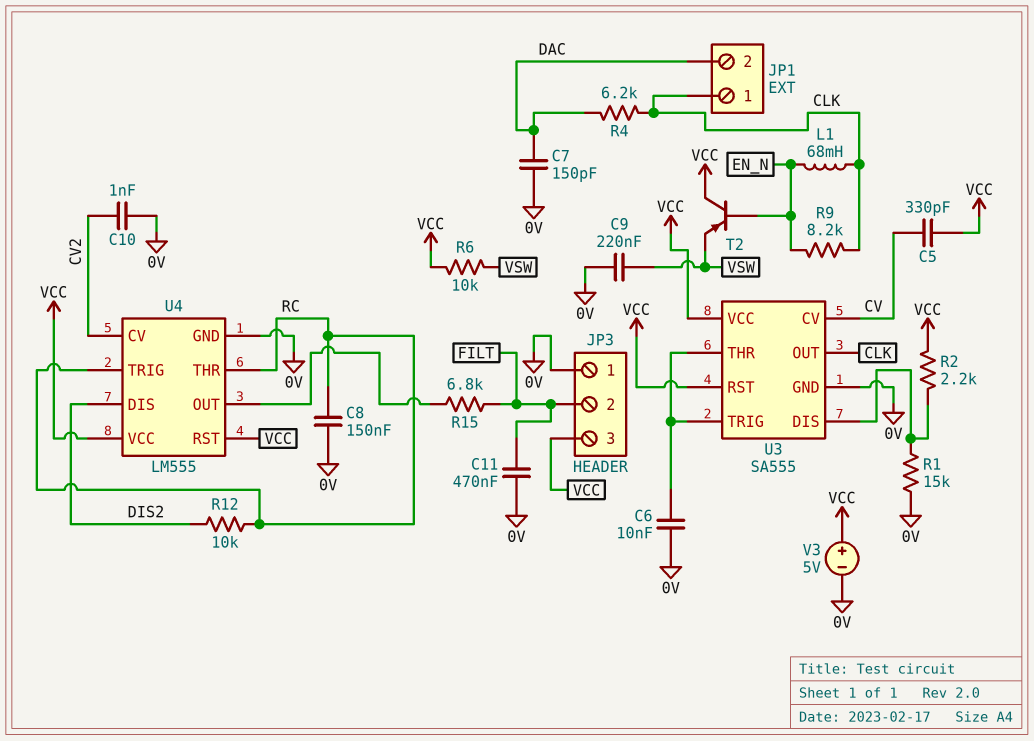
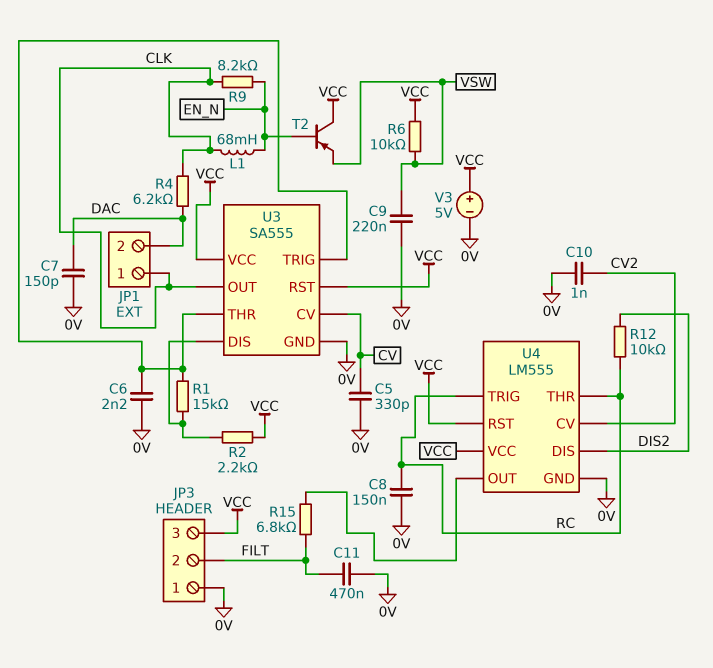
C5: 330pF (CV, VCC) -> 330pF (0V, CV)
C6: 10nF (0V, U3/THR) -> 2.2nF (0V, U3/THR)
R1: 15k (0V, U3/DIS) -> 15k (U3/DIS, U3/THR)

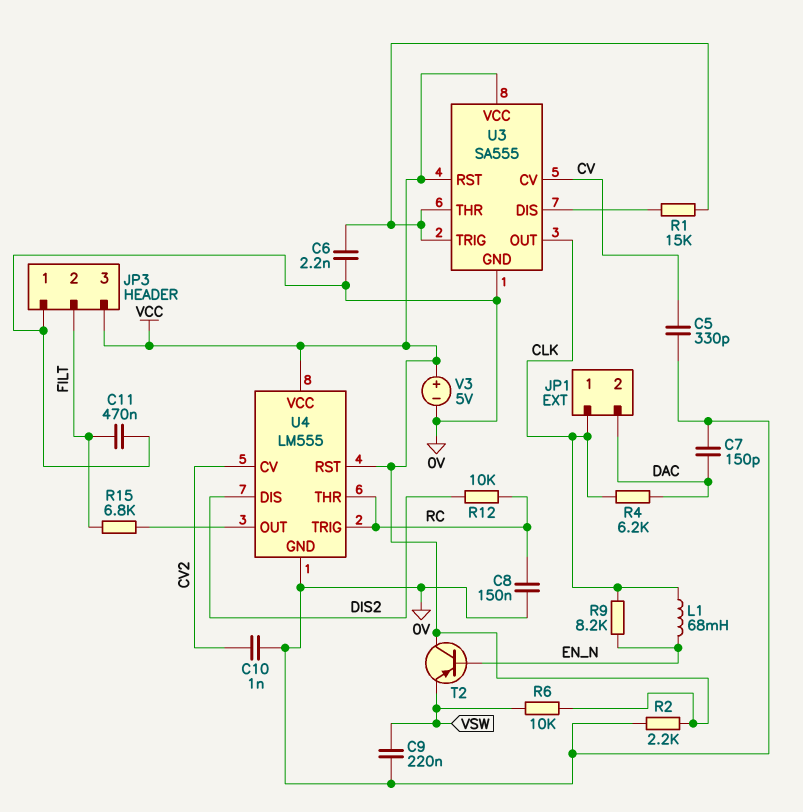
R2: 2.2k (U3/DIS, VCC) -> 2.2k (0V, VCC)

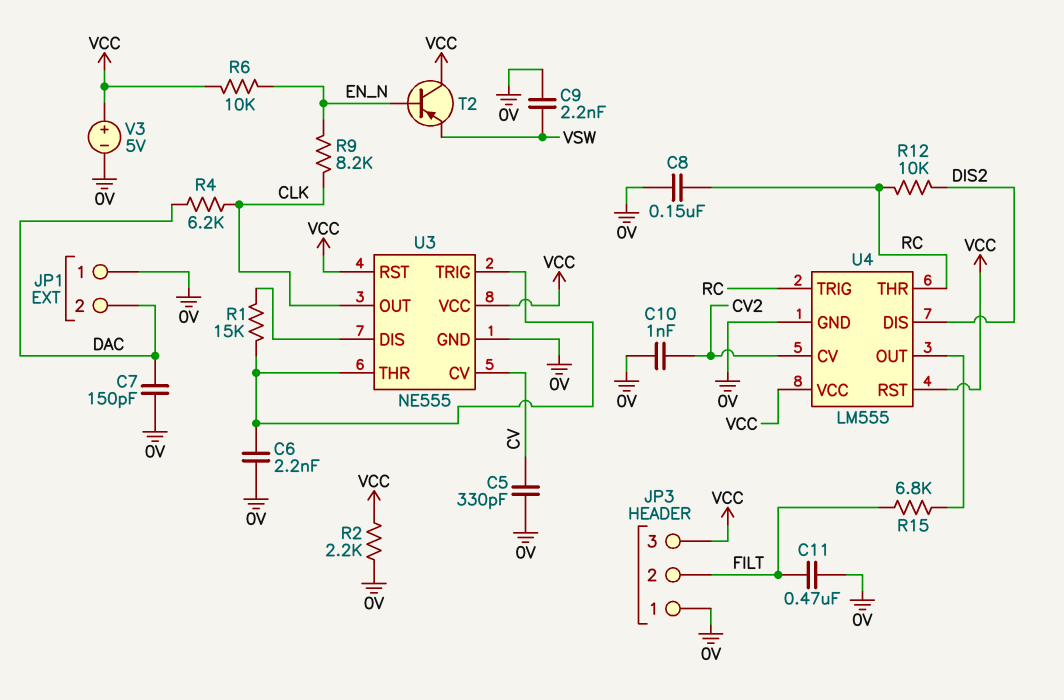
C9: 220nF (0V, VSW) -> 2.2nF (0V, VSW)
JP1 pin 1: CLK -> 0V
L1: 68mH (CLK, EN_N) -> none
R6: 10k (VCC, VSW) -> 10k (EN_N, VCC)
U3: SA555 -> NE555

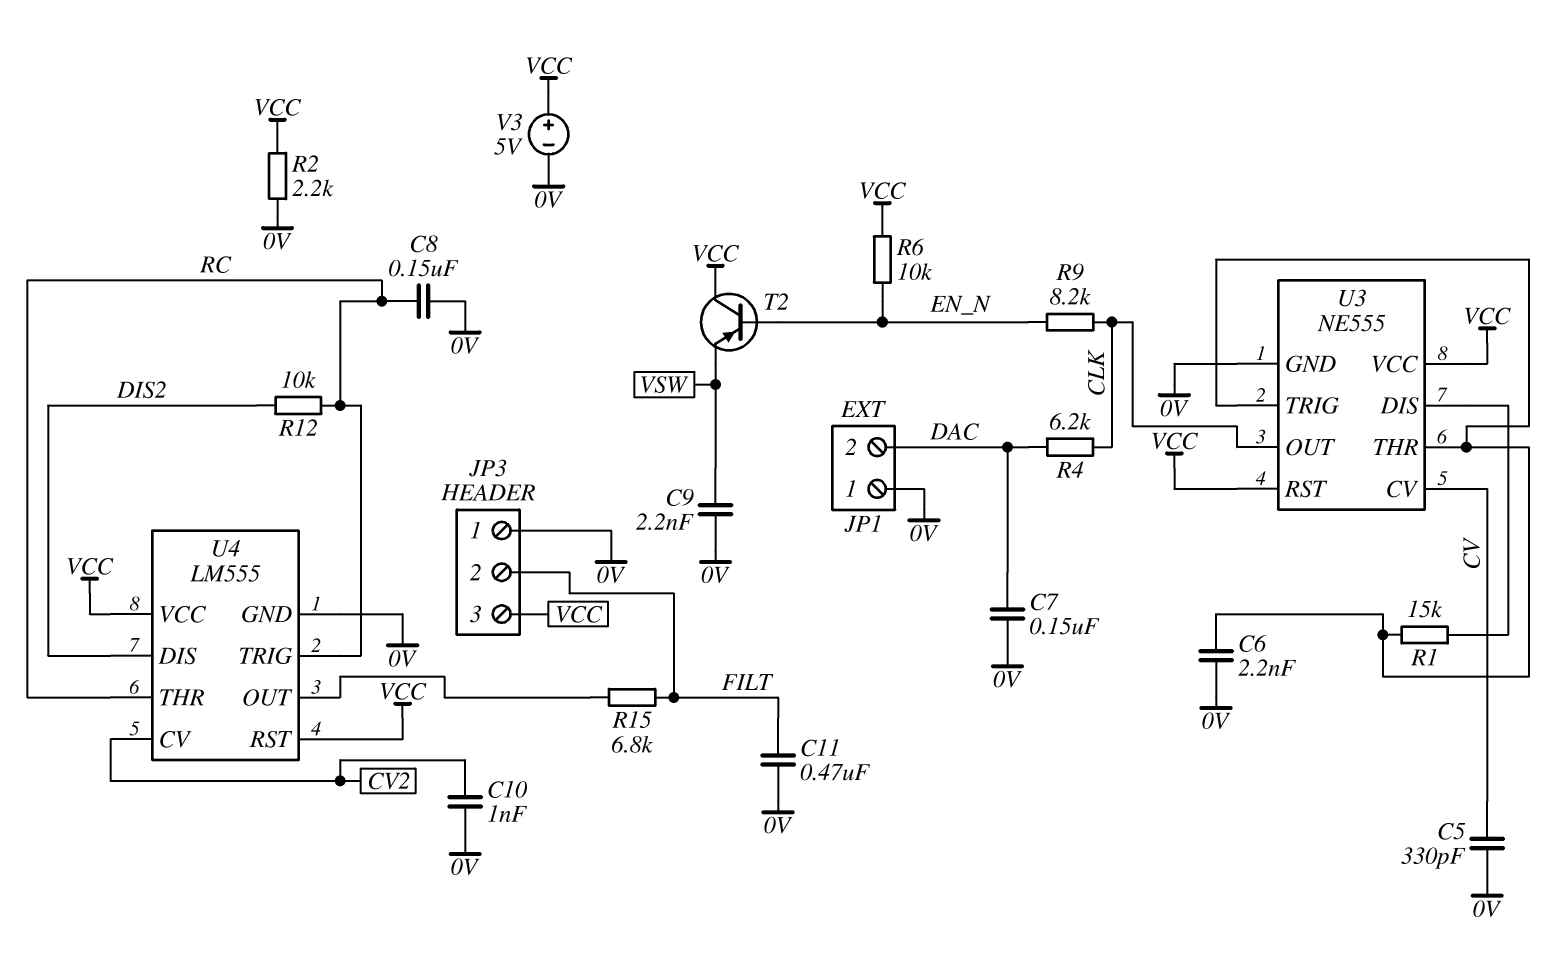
C7: 150pF (0V, DAC) -> 150nF (0V, DAC)

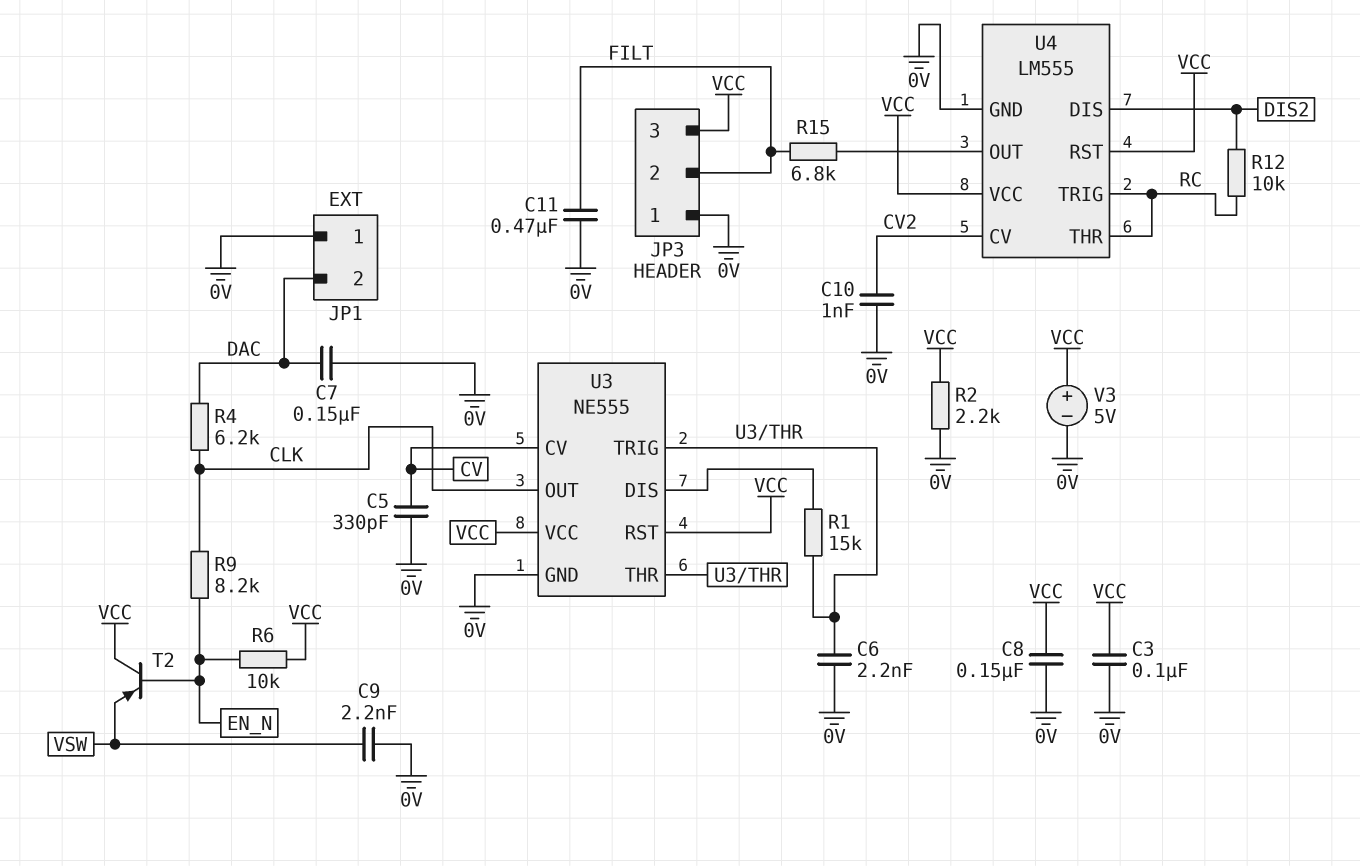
C3: none -> 100nF (0V, VCC)
C8: 150nF (0V, RC) -> 150nF (0V, VCC)

